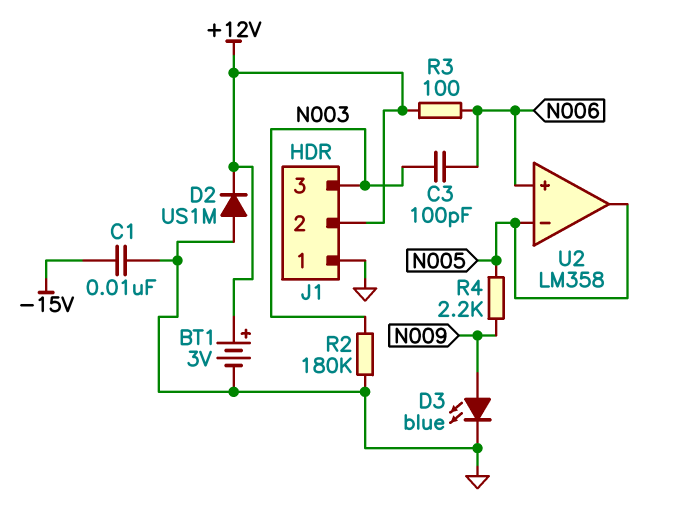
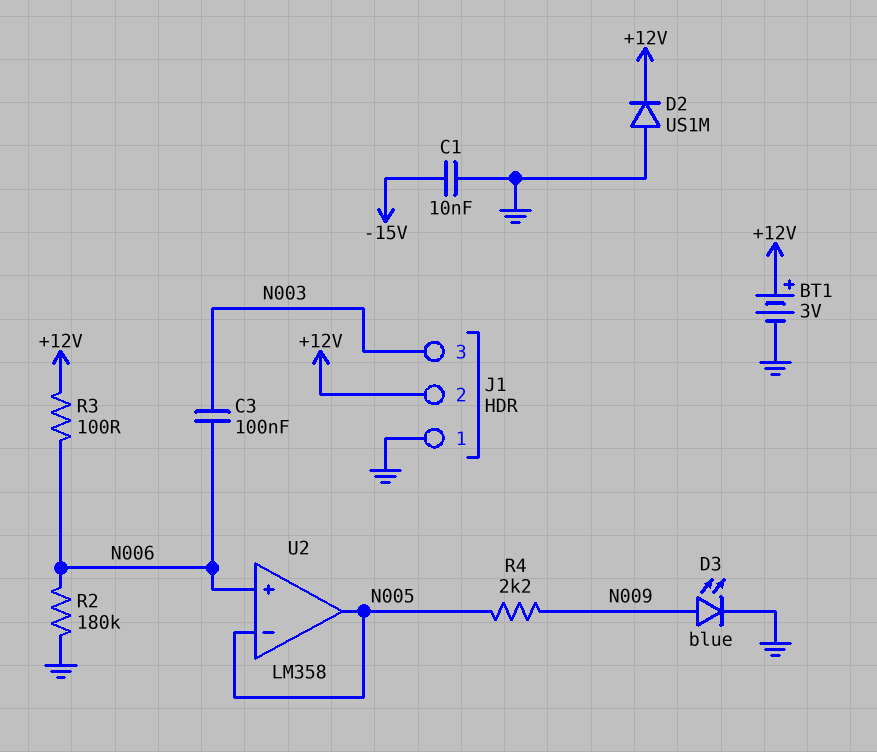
C3: 100pF (N003, N006) -> 100nF (N003, N006)
R2: 180k (GND, N003) -> 180k (GND, N006)

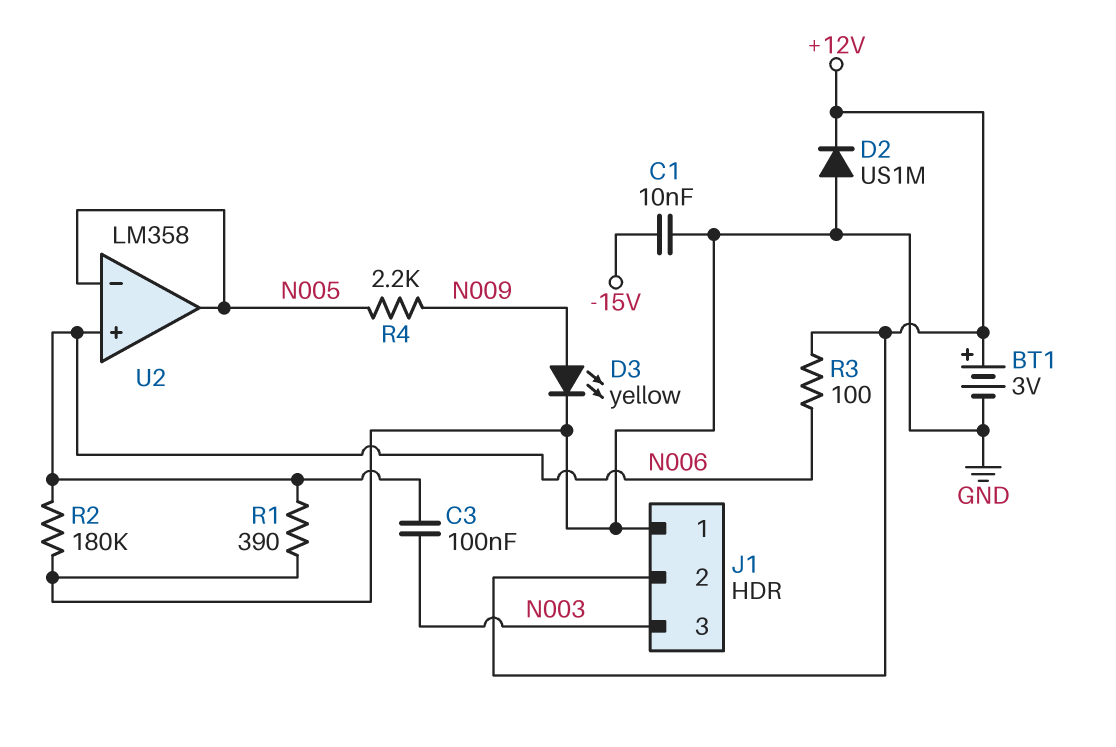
D3: LED blue (A N009, K GND) -> LED yellow (A N009, K GND)
R1: none -> 390 (GND, N006)

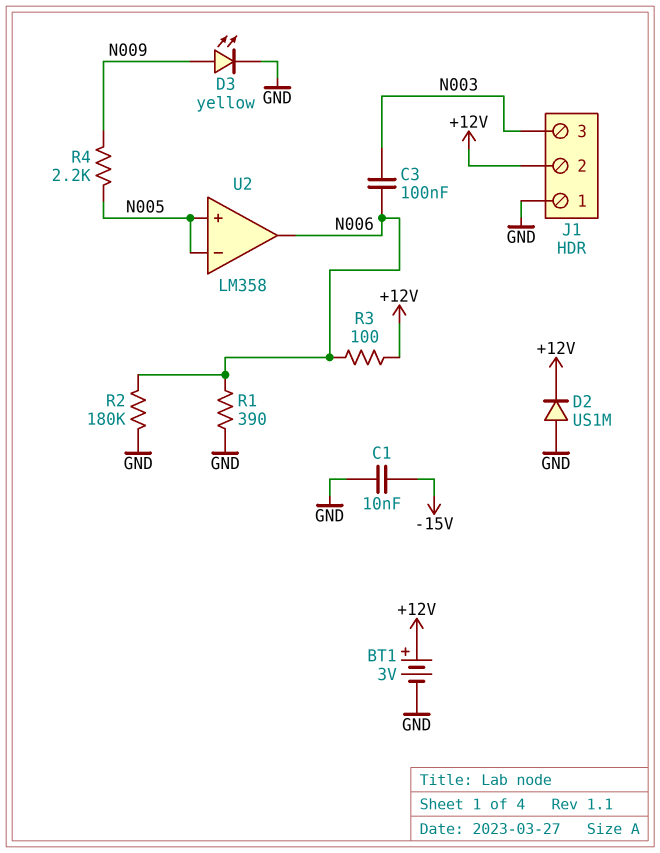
U2 pin in+: N006 -> N005
U2 pin out: N005 -> N006

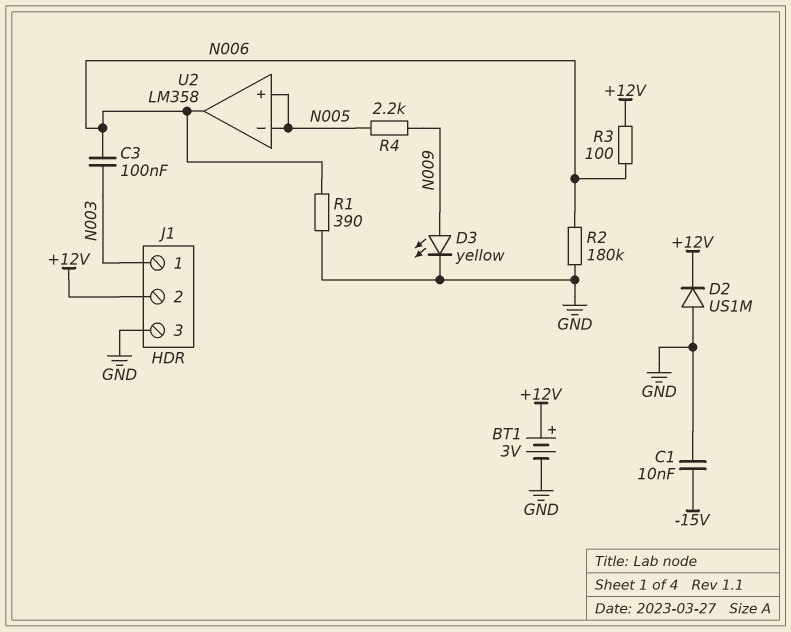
J1 pin 1: GND -> N003
J1 pin 3: N003 -> GND

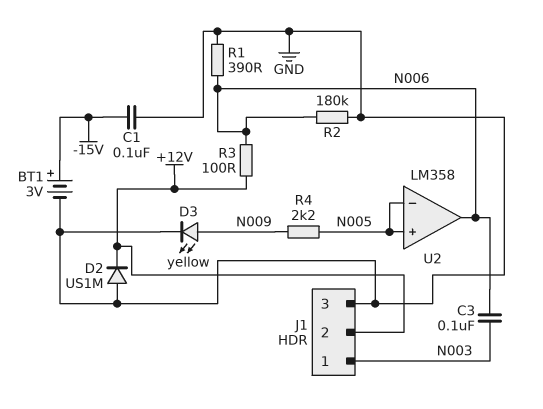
BT1: 3V (plus +12V, minus GND) -> 3V (plus -15V, minus GND)
C1: 10nF (-15V, GND) -> 100nF (-15V, GND)

